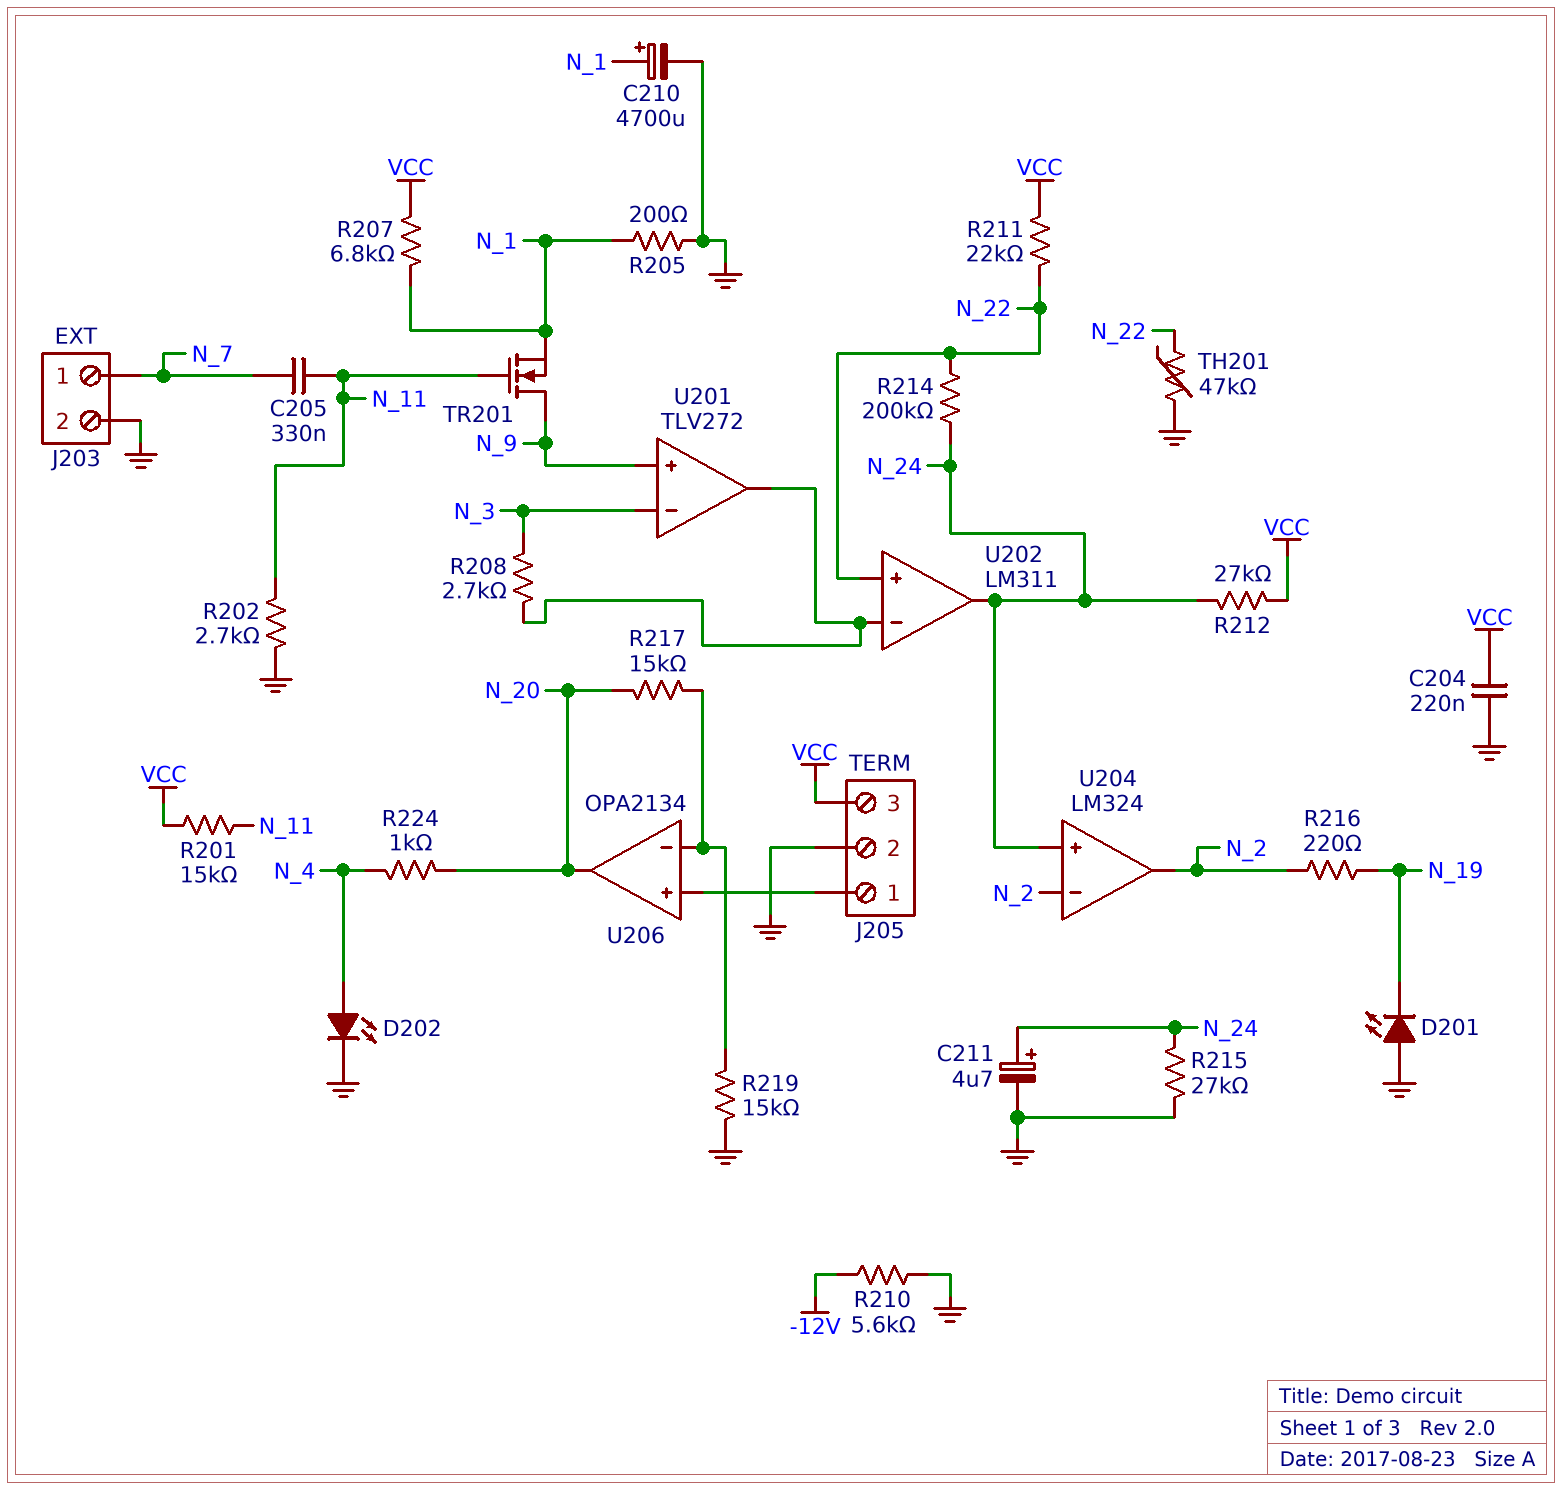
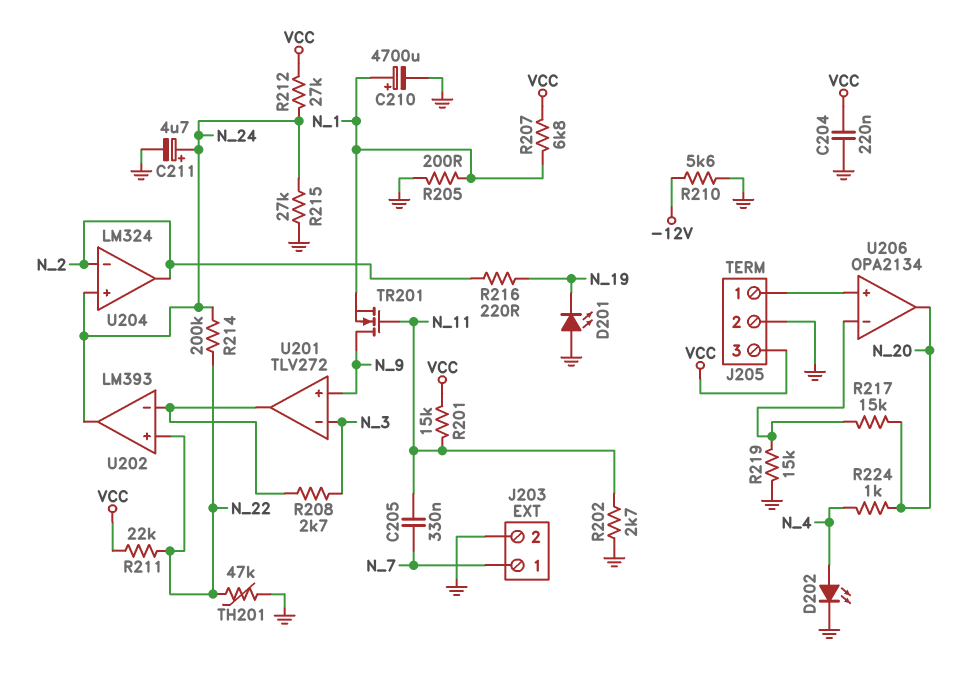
U202: LM311 -> LM393

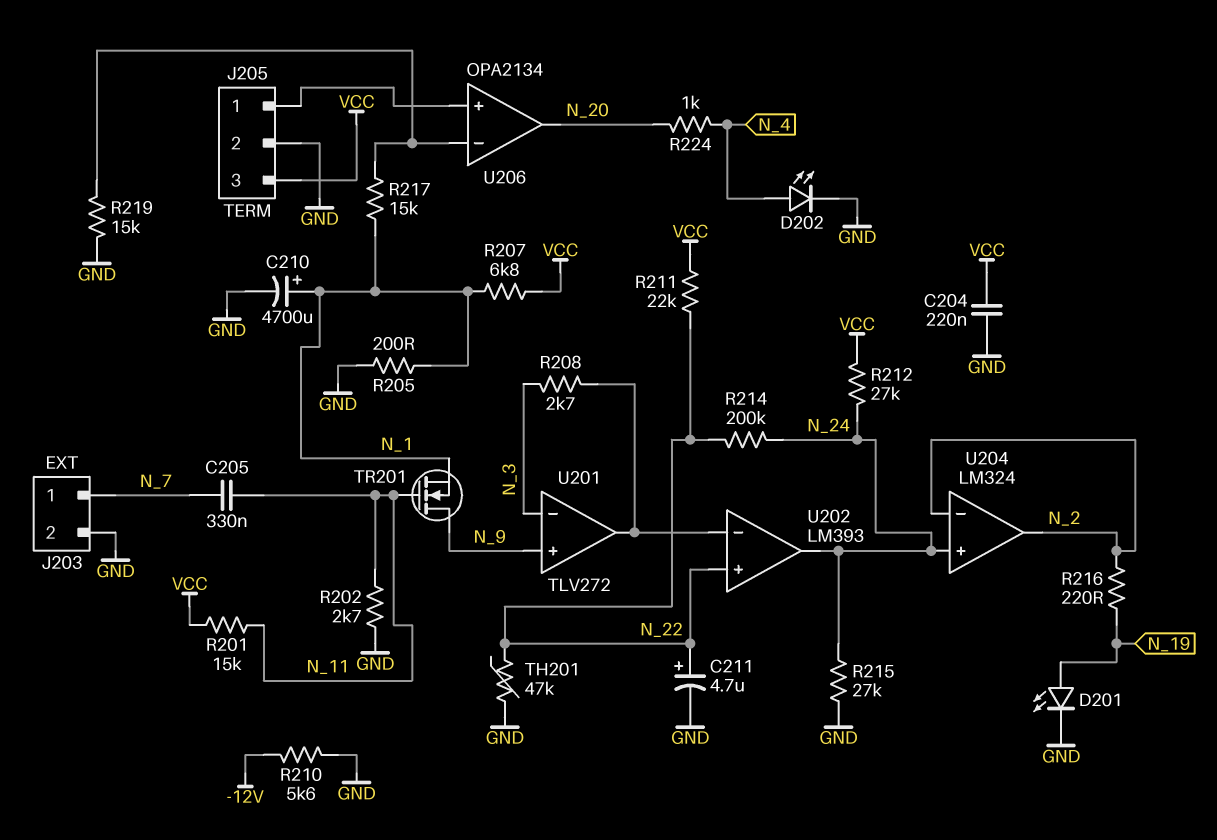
C211: 4.7uF (plus N_24, minus GND) -> 4.7uF (plus N_22, minus GND)
D201: LED (A GND, K N_19) -> LED (A N_19, K GND)
R217: 15k (N_20, U206/in-) -> 15k (N_1, U206/in-)

